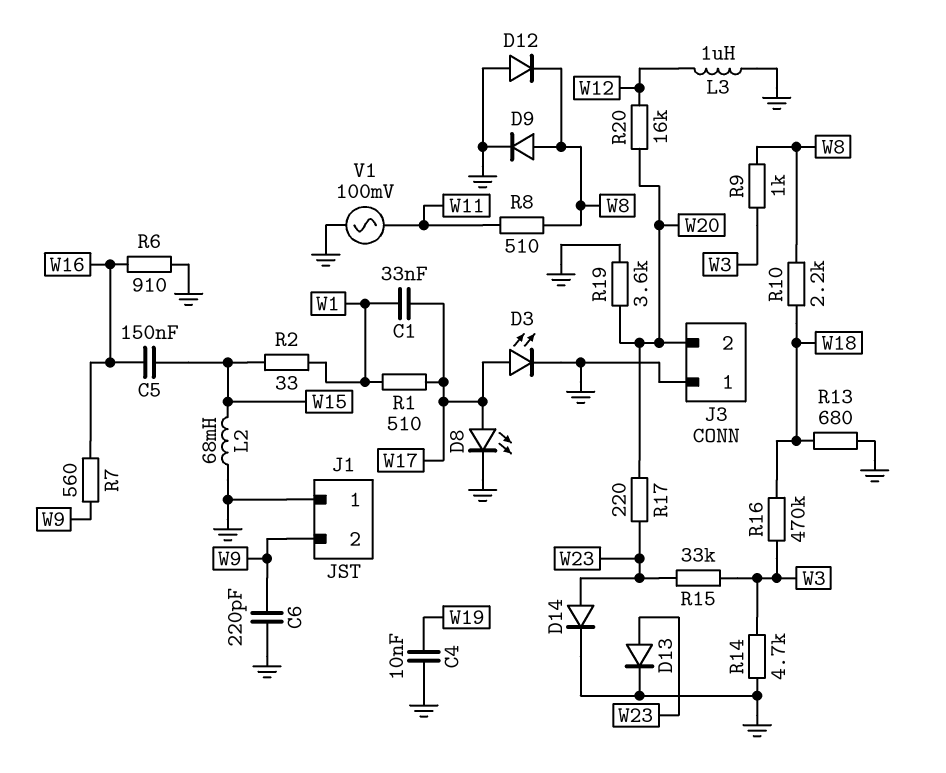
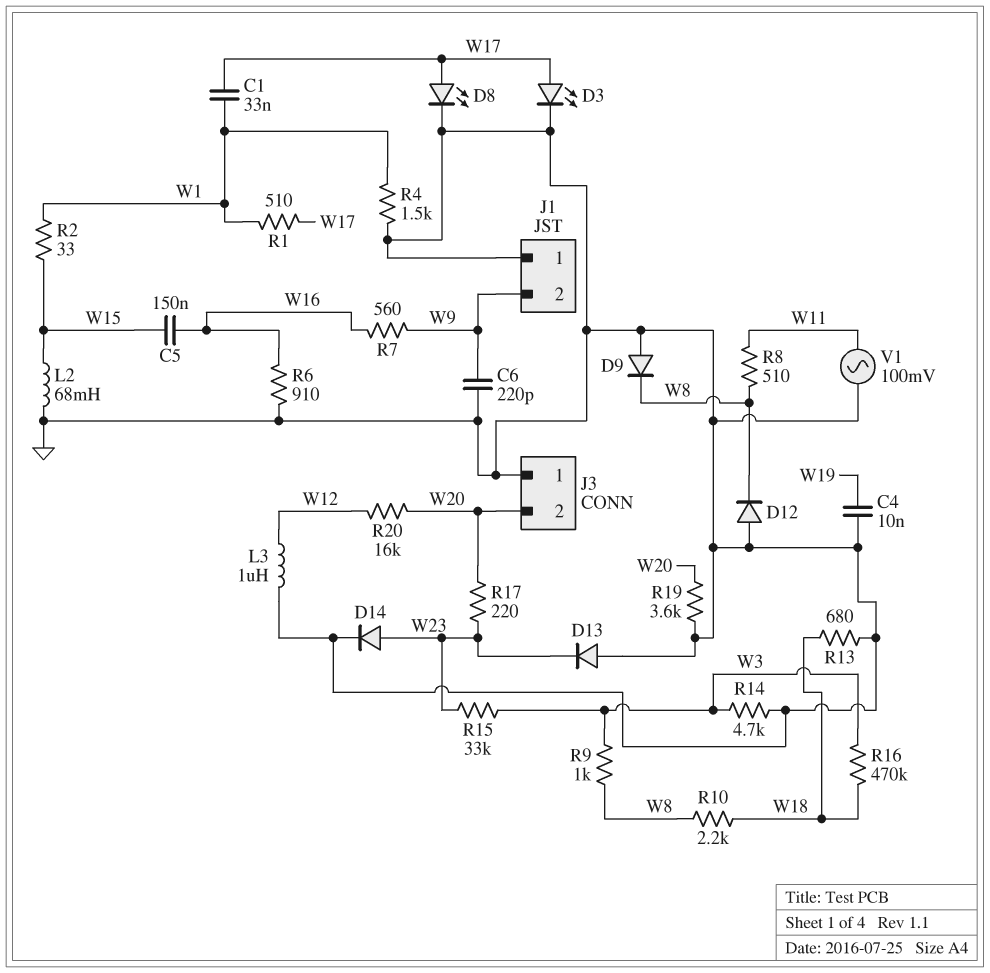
D9: diode (A W8, K GND) -> diode (A GND, K W8)
D13: diode (A W23, K GND) -> diode (A GND, K W23)
R4: none -> 1.5k (GND, W1)

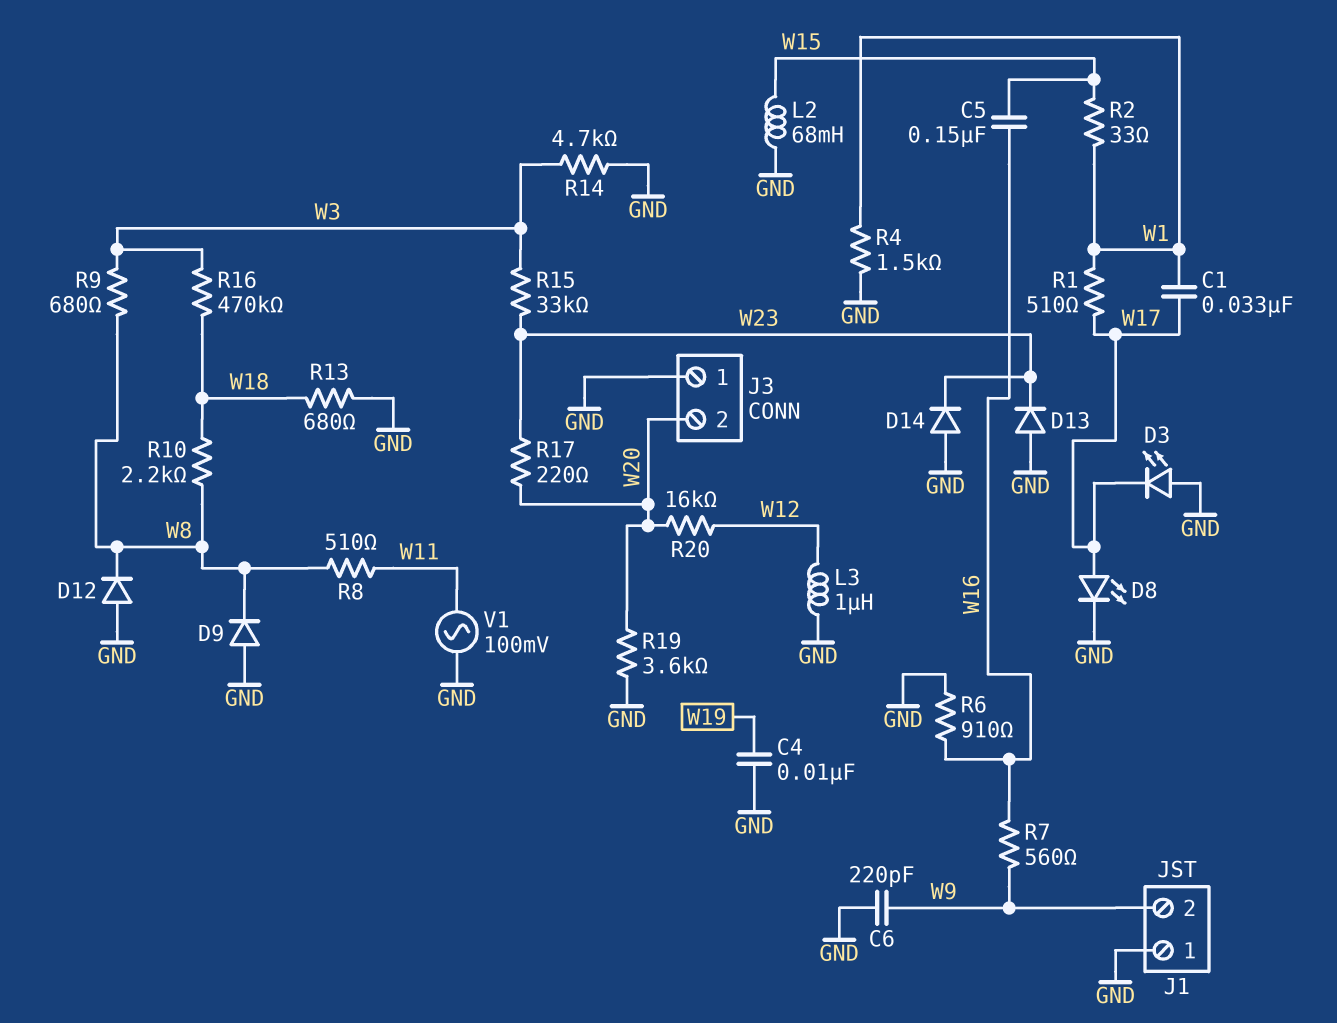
D3: LED (A W17, K GND) -> LED (A GND, K W17)
D14: diode (A W23, K GND) -> diode (A GND, K W23)
R9: 1k (W3, W8) -> 680 (W3, W8)

